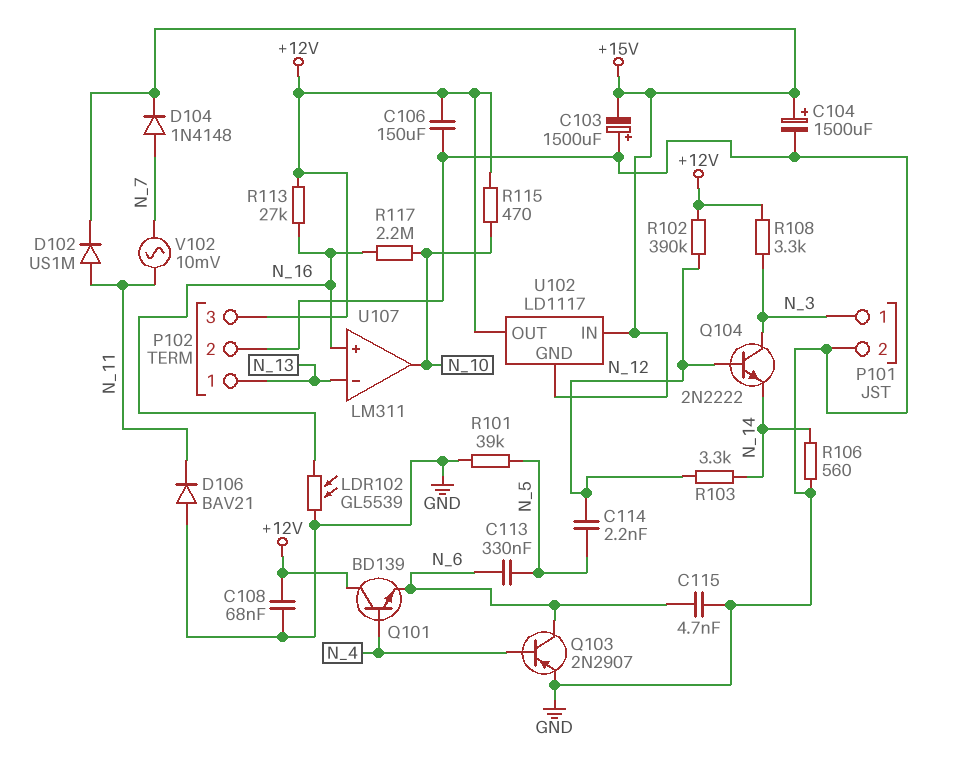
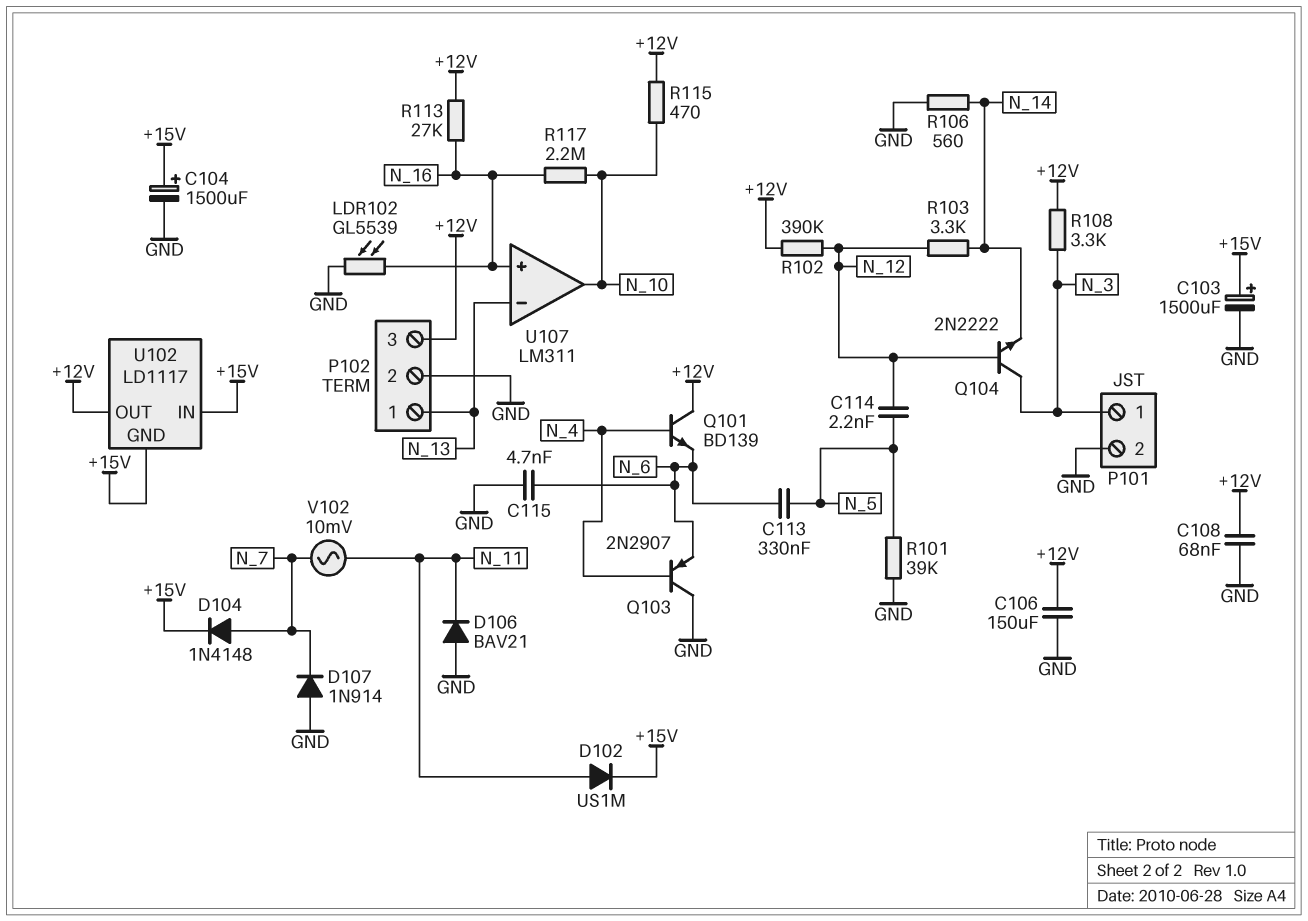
C103: 1500uF (plus GND, minus +15V) -> 1500uF (plus +15V, minus GND)
D107: none -> diode 1N914 (A GND, K N_7)
Q103: PNP 2N2907 (B N_4, C N_6, E GND) -> PNP 2N2907 (B N_4, C GND, E N_6)

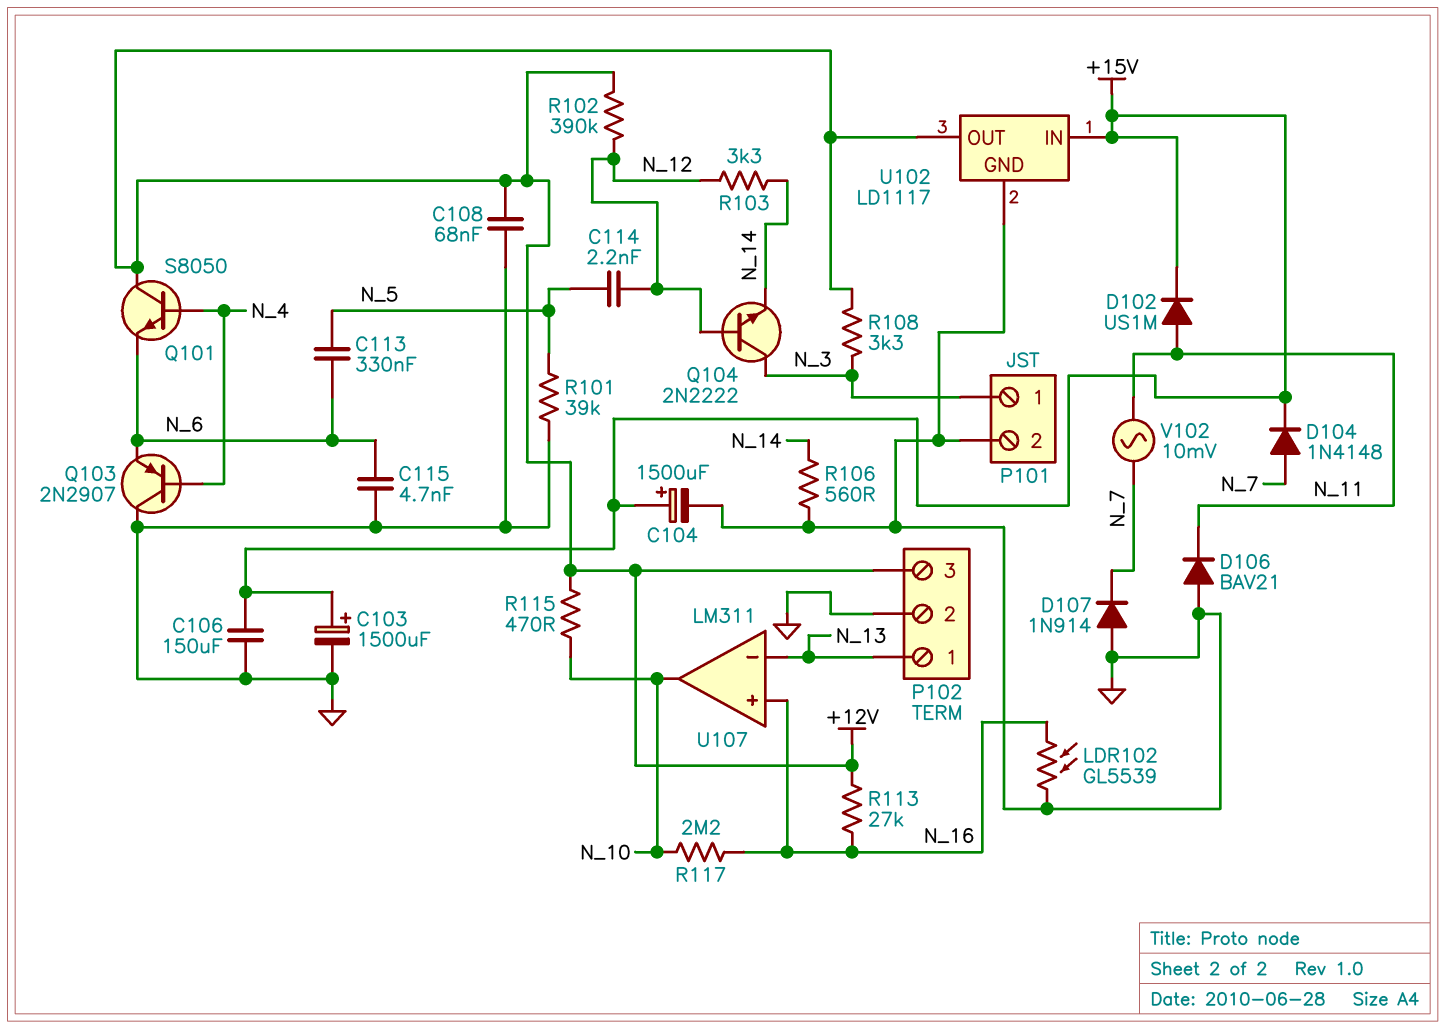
C106: 150uF (+12V, GND) -> 150uF (+15V, GND)
Q101: NPN BD139 (B N_4, C +12V, E N_6) -> NPN S8050 (B N_4, C +12V, E N_6)
U102 pin GND: +15V -> GND

